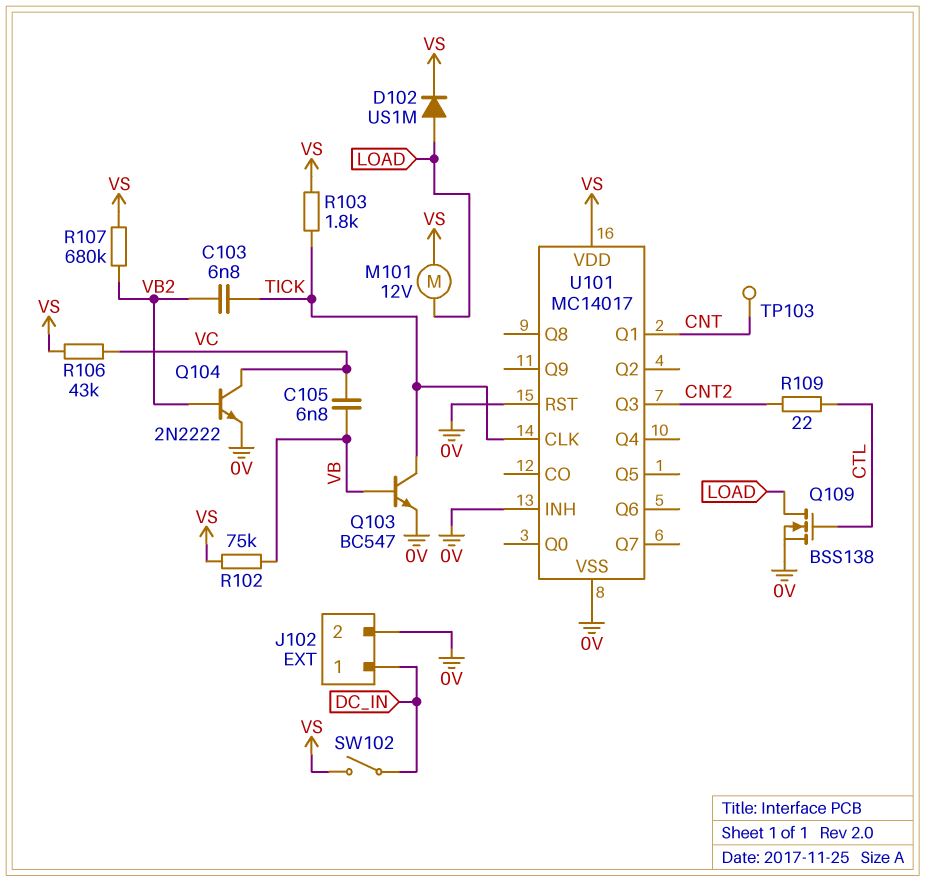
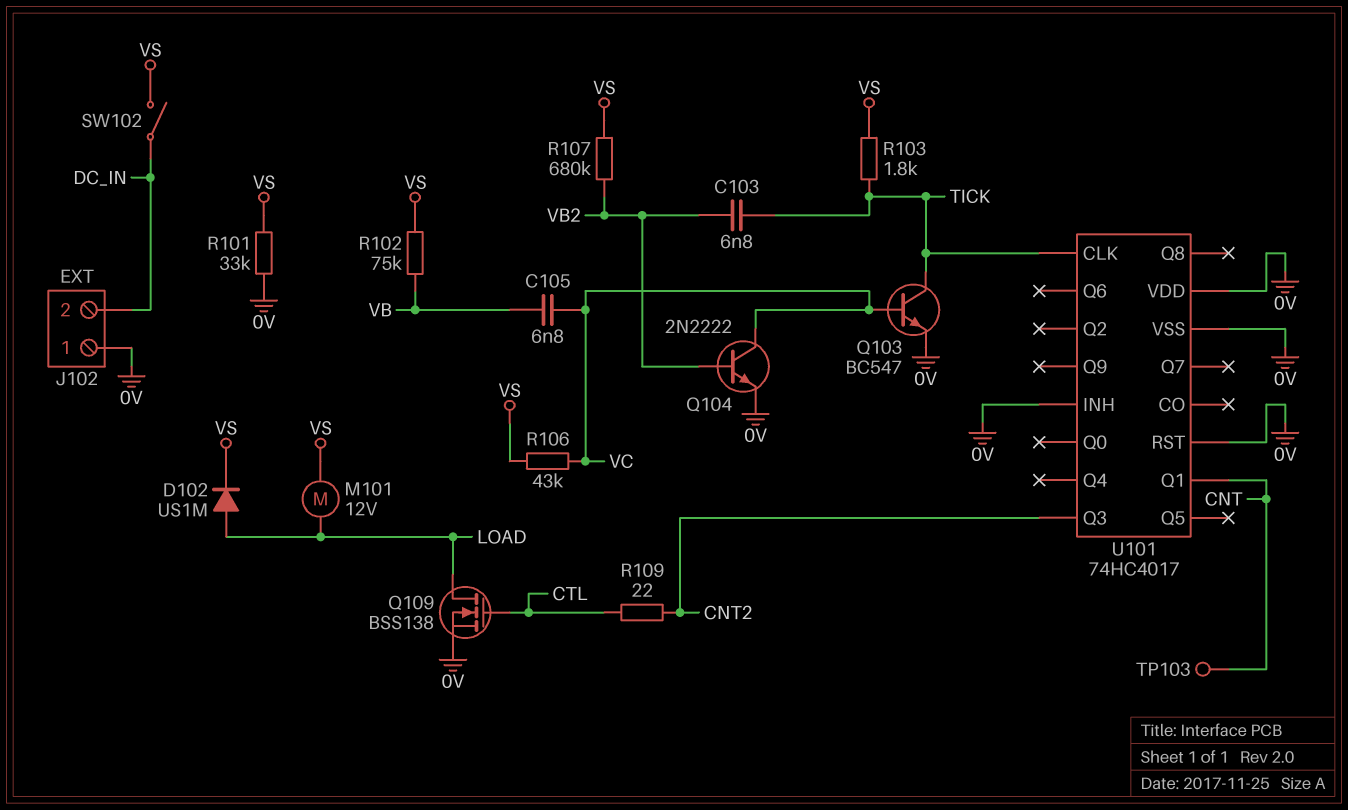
J102 pin 1: DC_IN -> 0V
J102 pin 2: 0V -> DC_IN
Q103: NPN BC547 (B VB, C TICK, E 0V) -> NPN BC547 (B VC, C TICK, E 0V)
R101: none -> 33k (0V, VS)
U101: MC14017 -> 74HC4017
U101 pin VDD: VS -> 0V

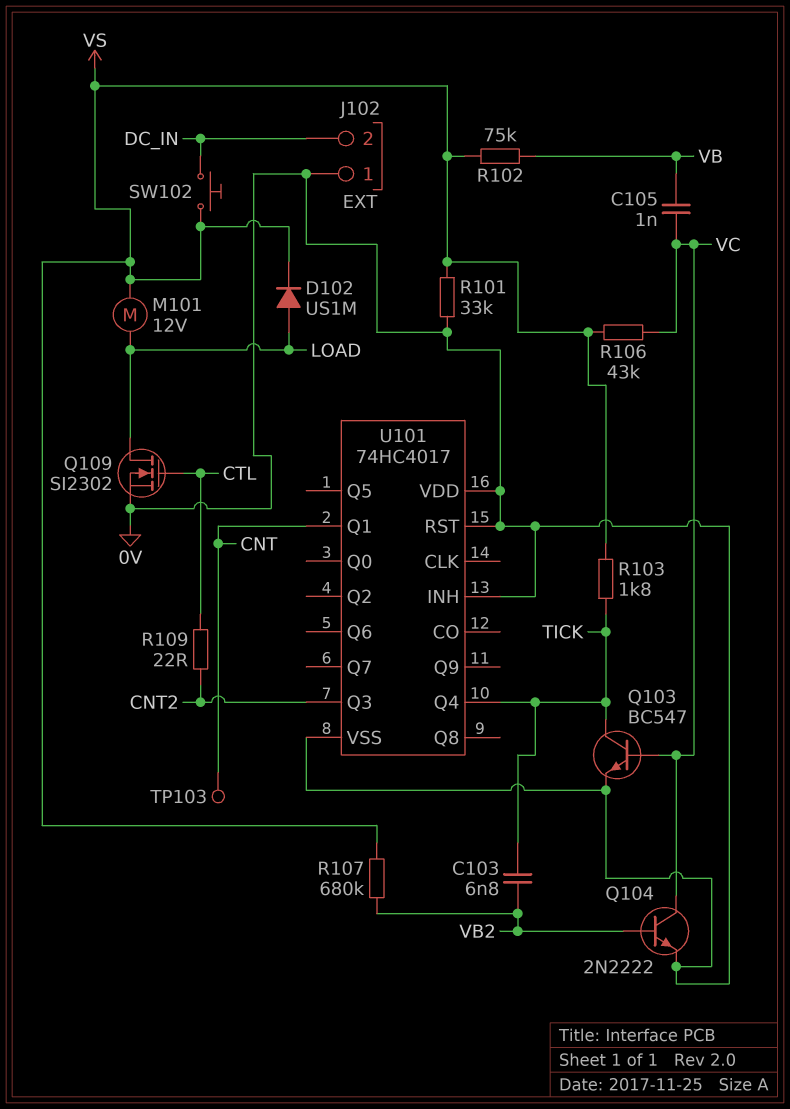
C105: 6.8nF (VB, VC) -> 1nF (VB, VC)
Q109: NMOS BSS138 (G CTL, D LOAD, S 0V) -> NMOS SI2302 (G CTL, D LOAD, S 0V)
SW102: switch (DC_IN, VS) -> button (DC_IN, VS)
U101 pin CLK: TICK -> none
U101 pin Q4: none -> TICK

